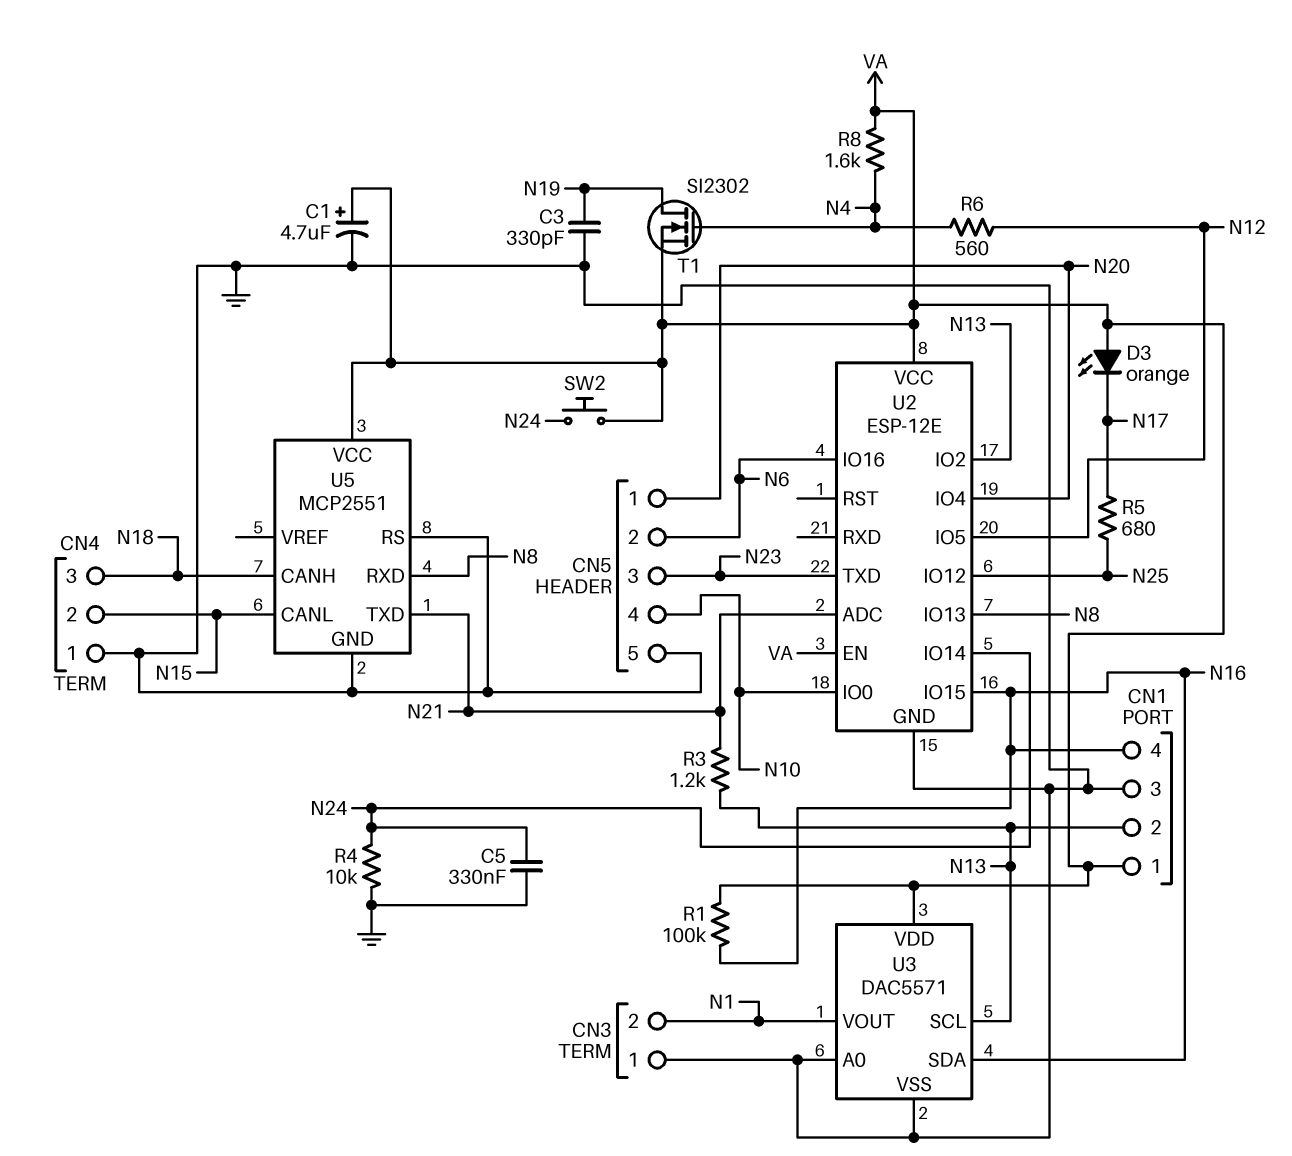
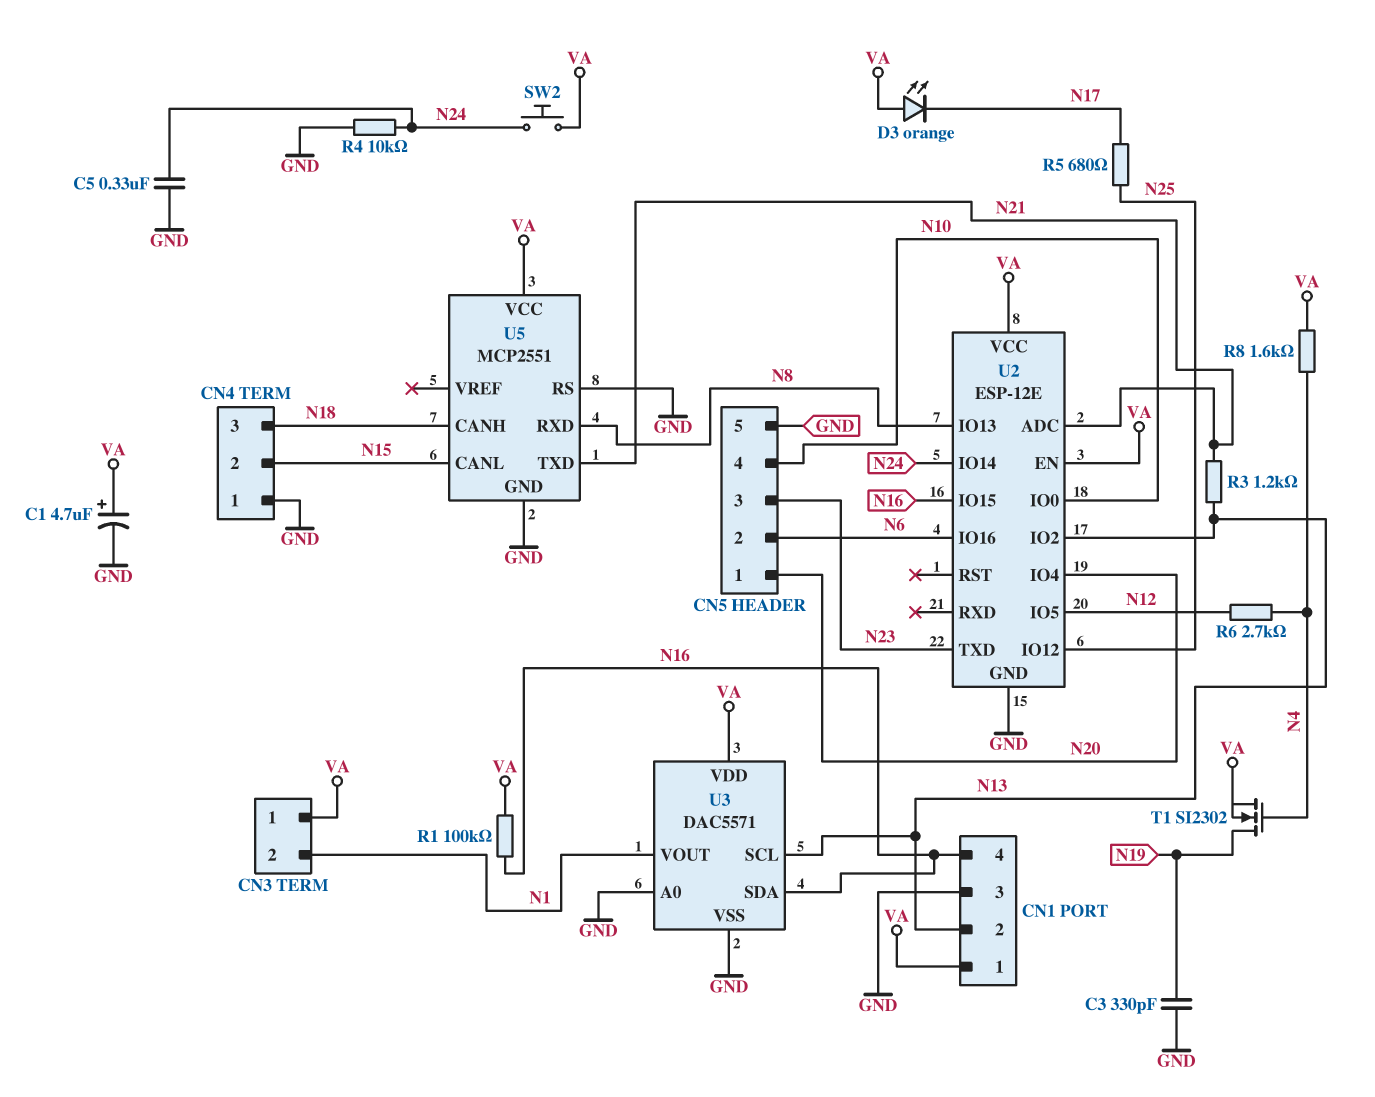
CN3 pin 1: GND -> VA
R6: 560 (N4, N12) -> 2.7k (N4, N12)

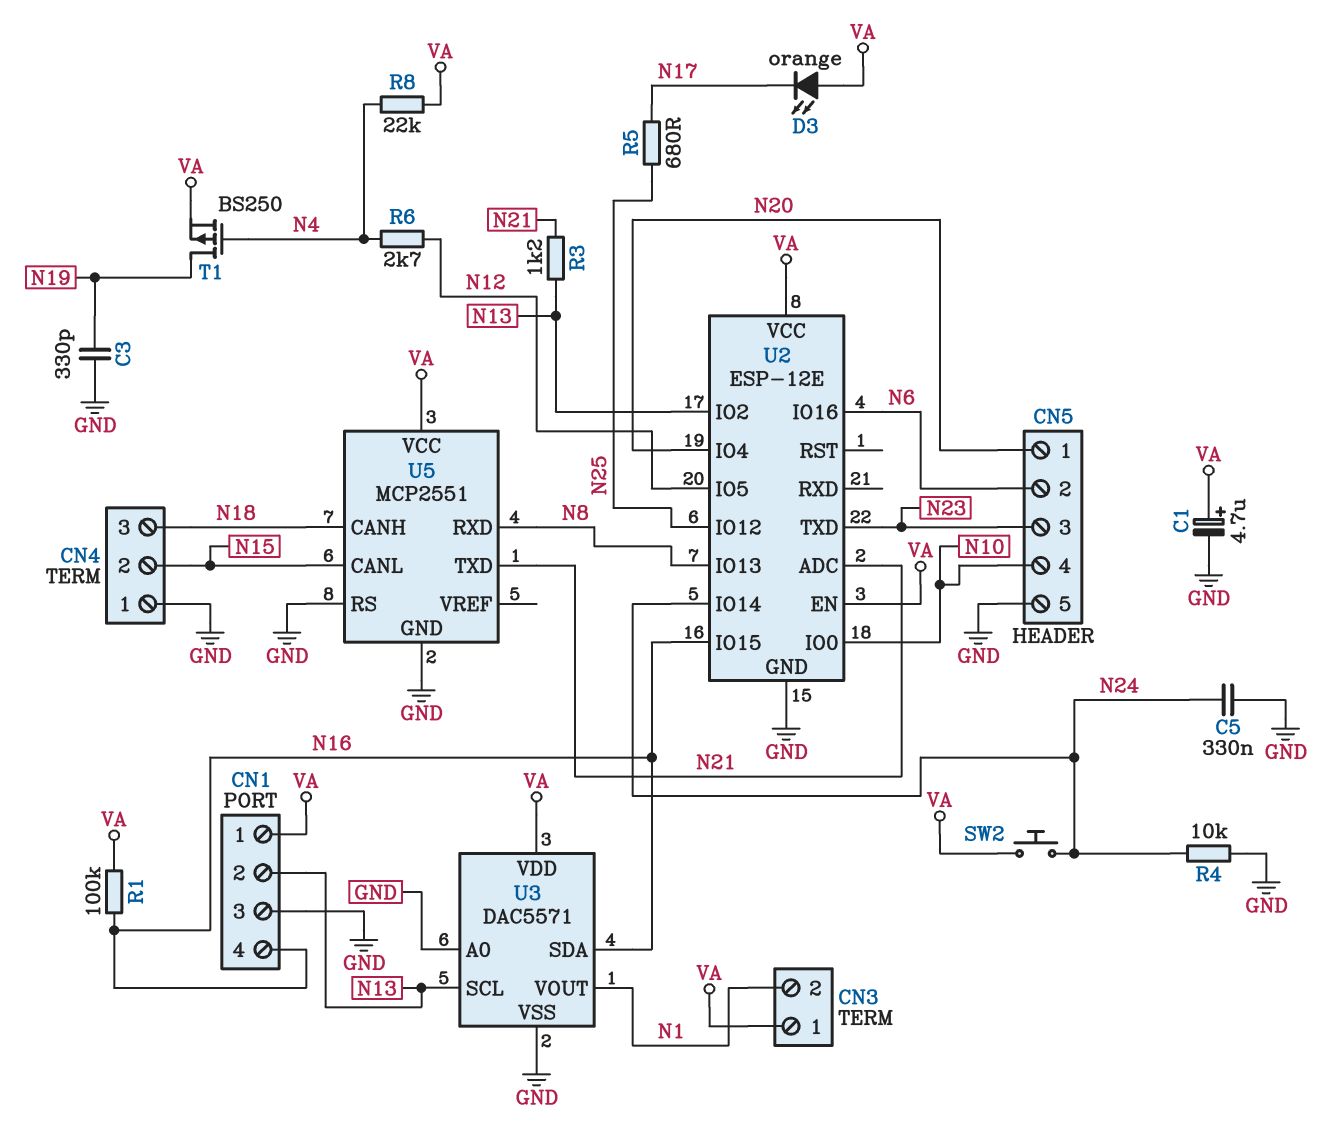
R8: 1.6k (N4, VA) -> 22k (N4, VA)
T1: NMOS SI2302 (G N4, D N19, S VA) -> PMOS BS250 (G N4, D N19, S VA)

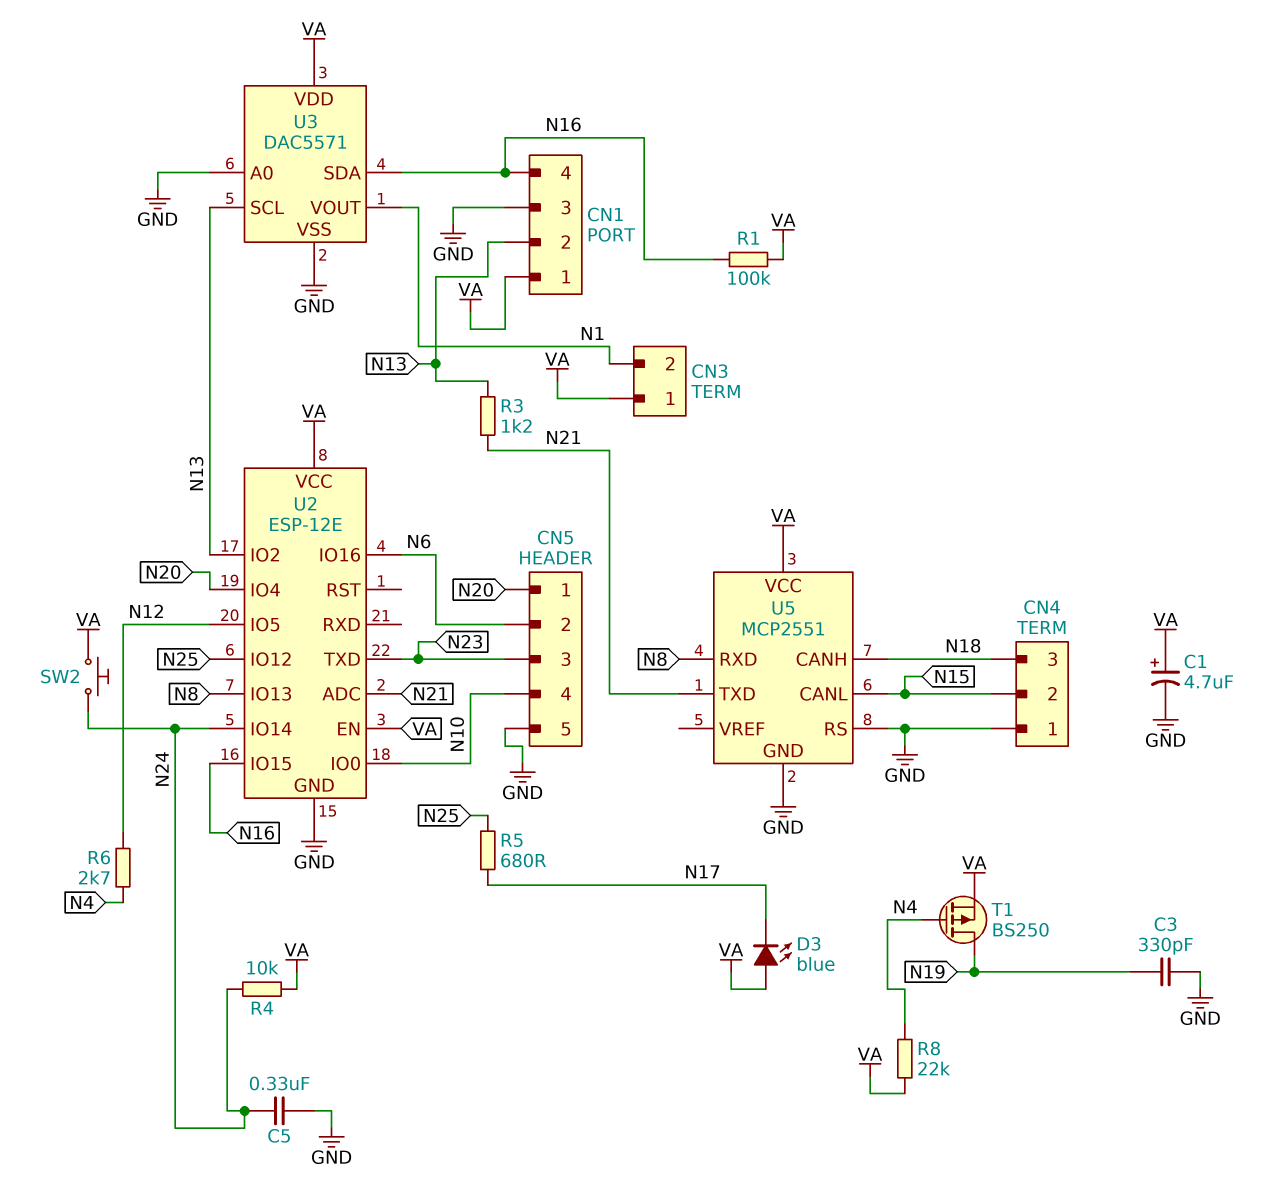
D3: LED orange (A VA, K N17) -> LED blue (A VA, K N17)
R4: 10k (GND, N24) -> 10k (N24, VA)

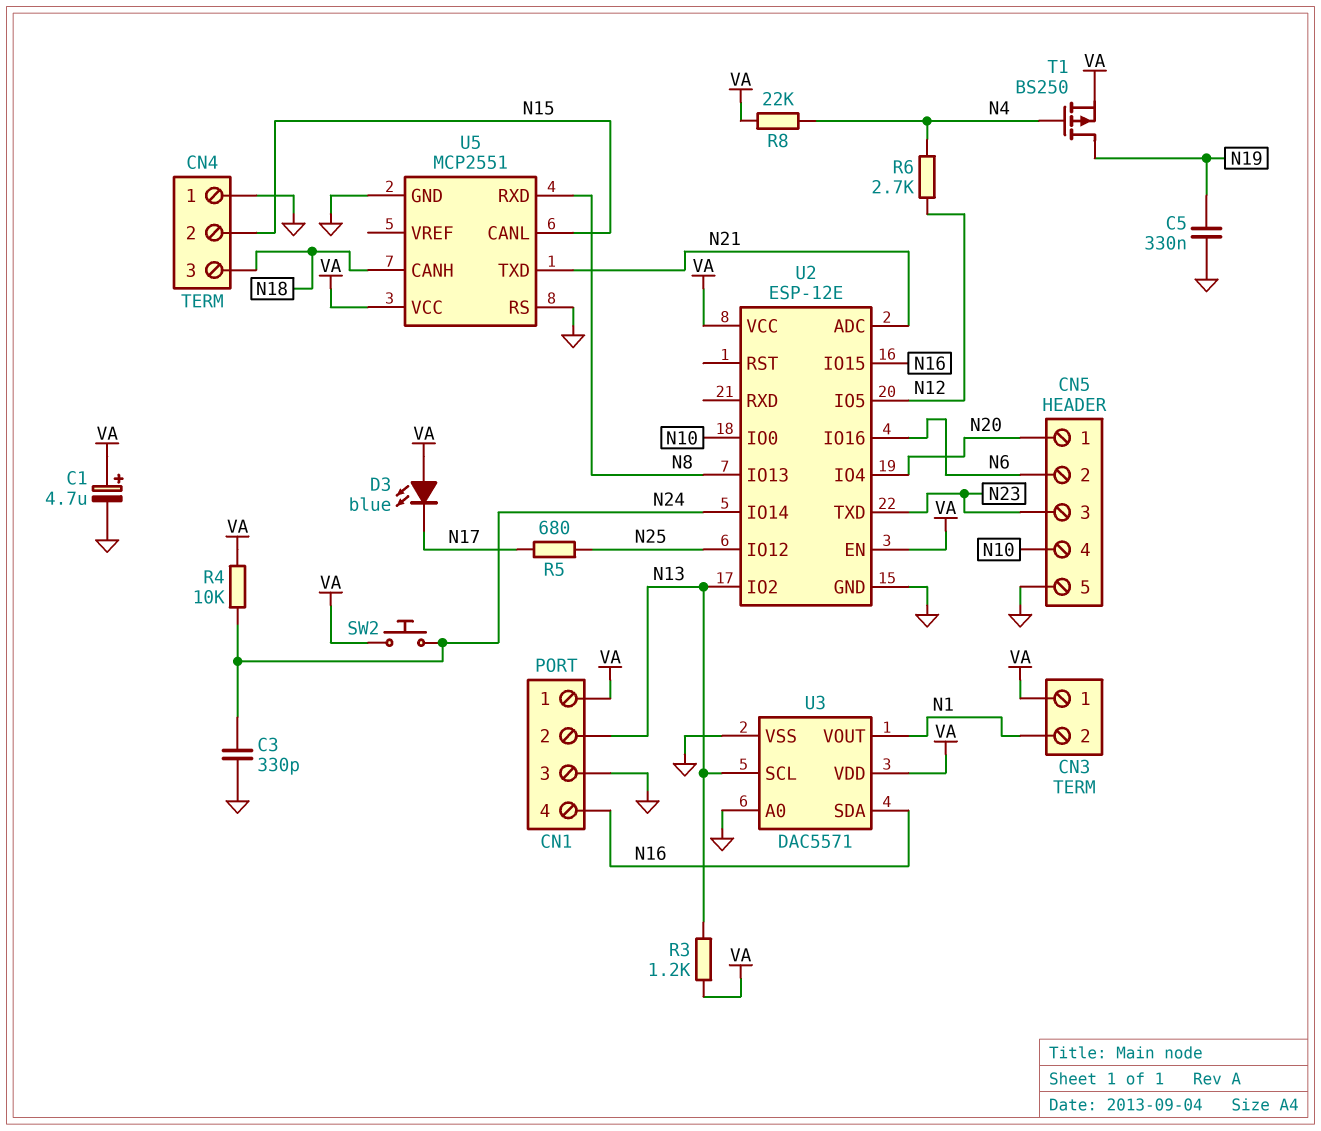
C3: 330pF (GND, N19) -> 330pF (GND, N24)
C5: 330nF (GND, N24) -> 330nF (GND, N19)
R1: 100k (N16, VA) -> none
R3: 1.2k (N13, N21) -> 1.2k (N13, VA)

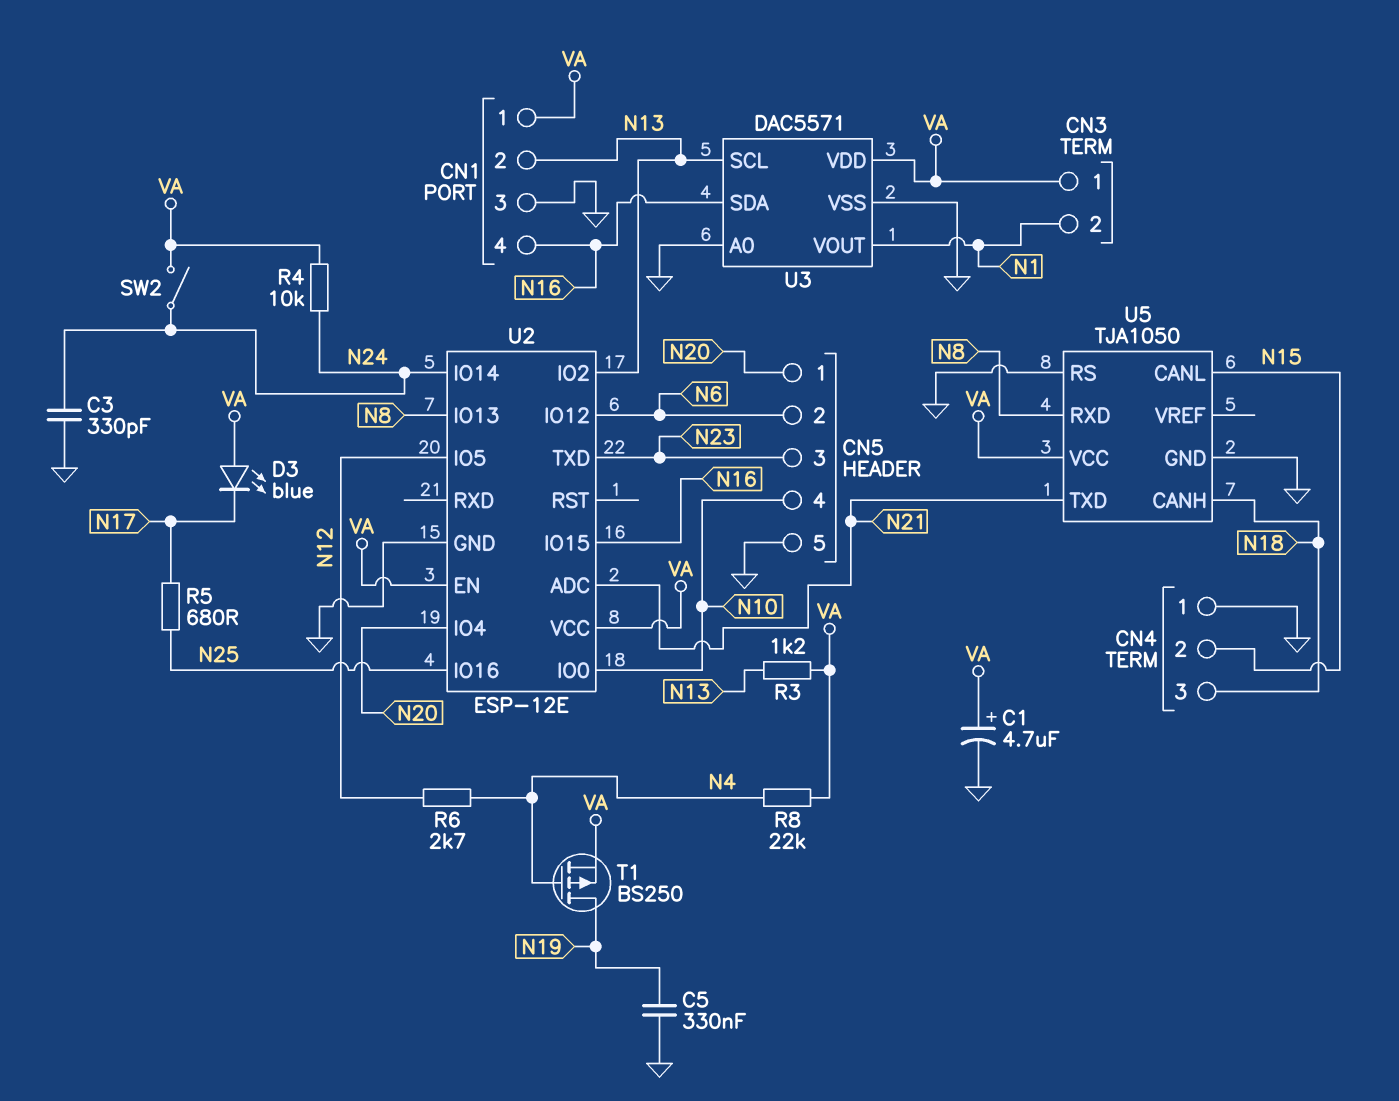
SW2: button (N24, VA) -> switch (N24, VA)
U2 pin IO12: N25 -> N6
U2 pin IO16: N6 -> N25
U5: MCP2551 -> TJA1050

